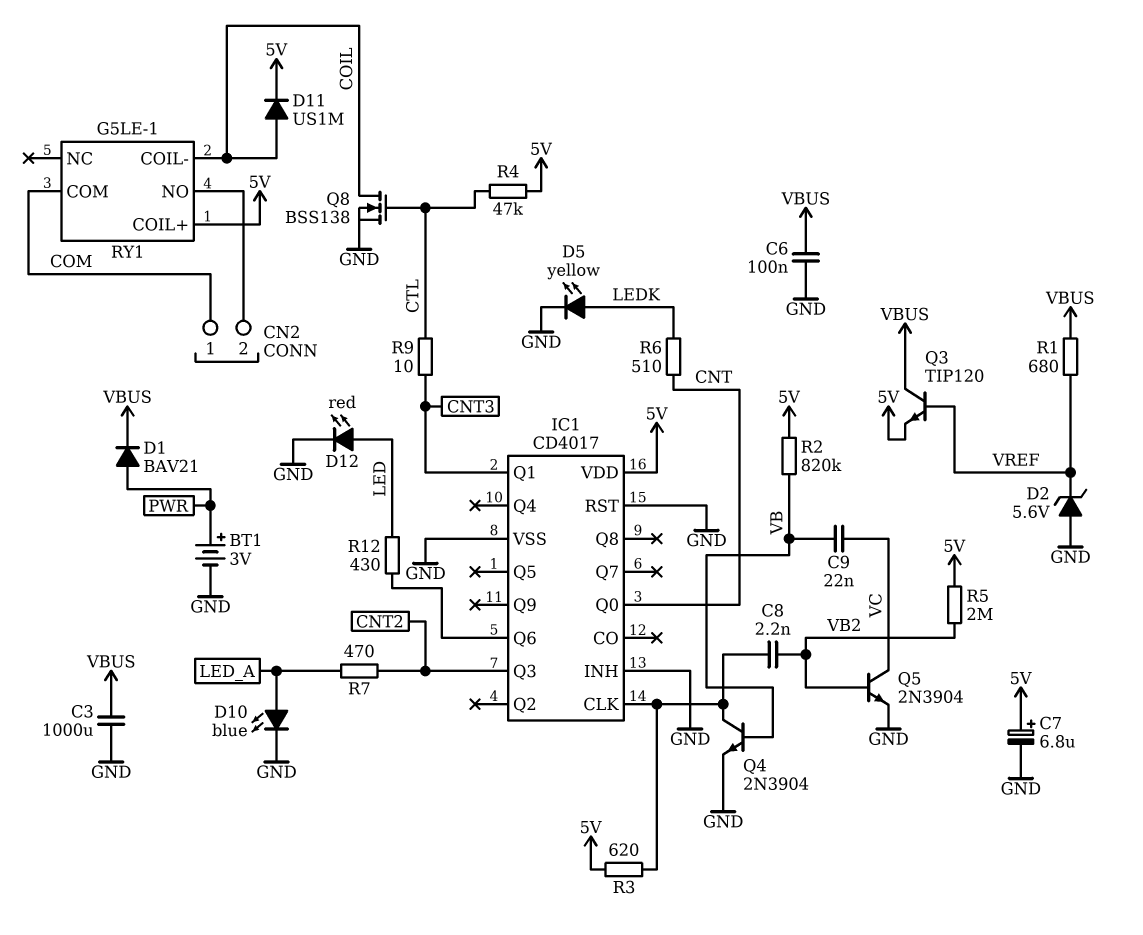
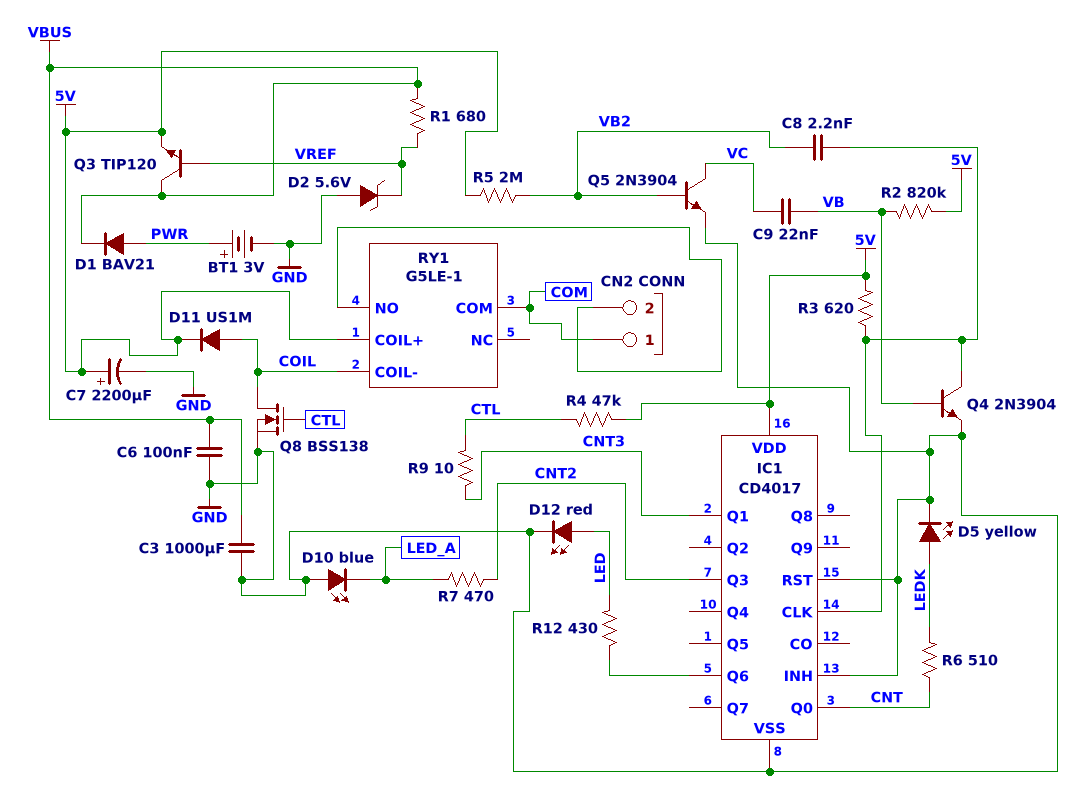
C7: 6.8uF (plus 5V, minus GND) -> 2200uF (plus 5V, minus GND)
D10: LED blue (A LED_A, K GND) -> LED blue (A GND, K LED_A)

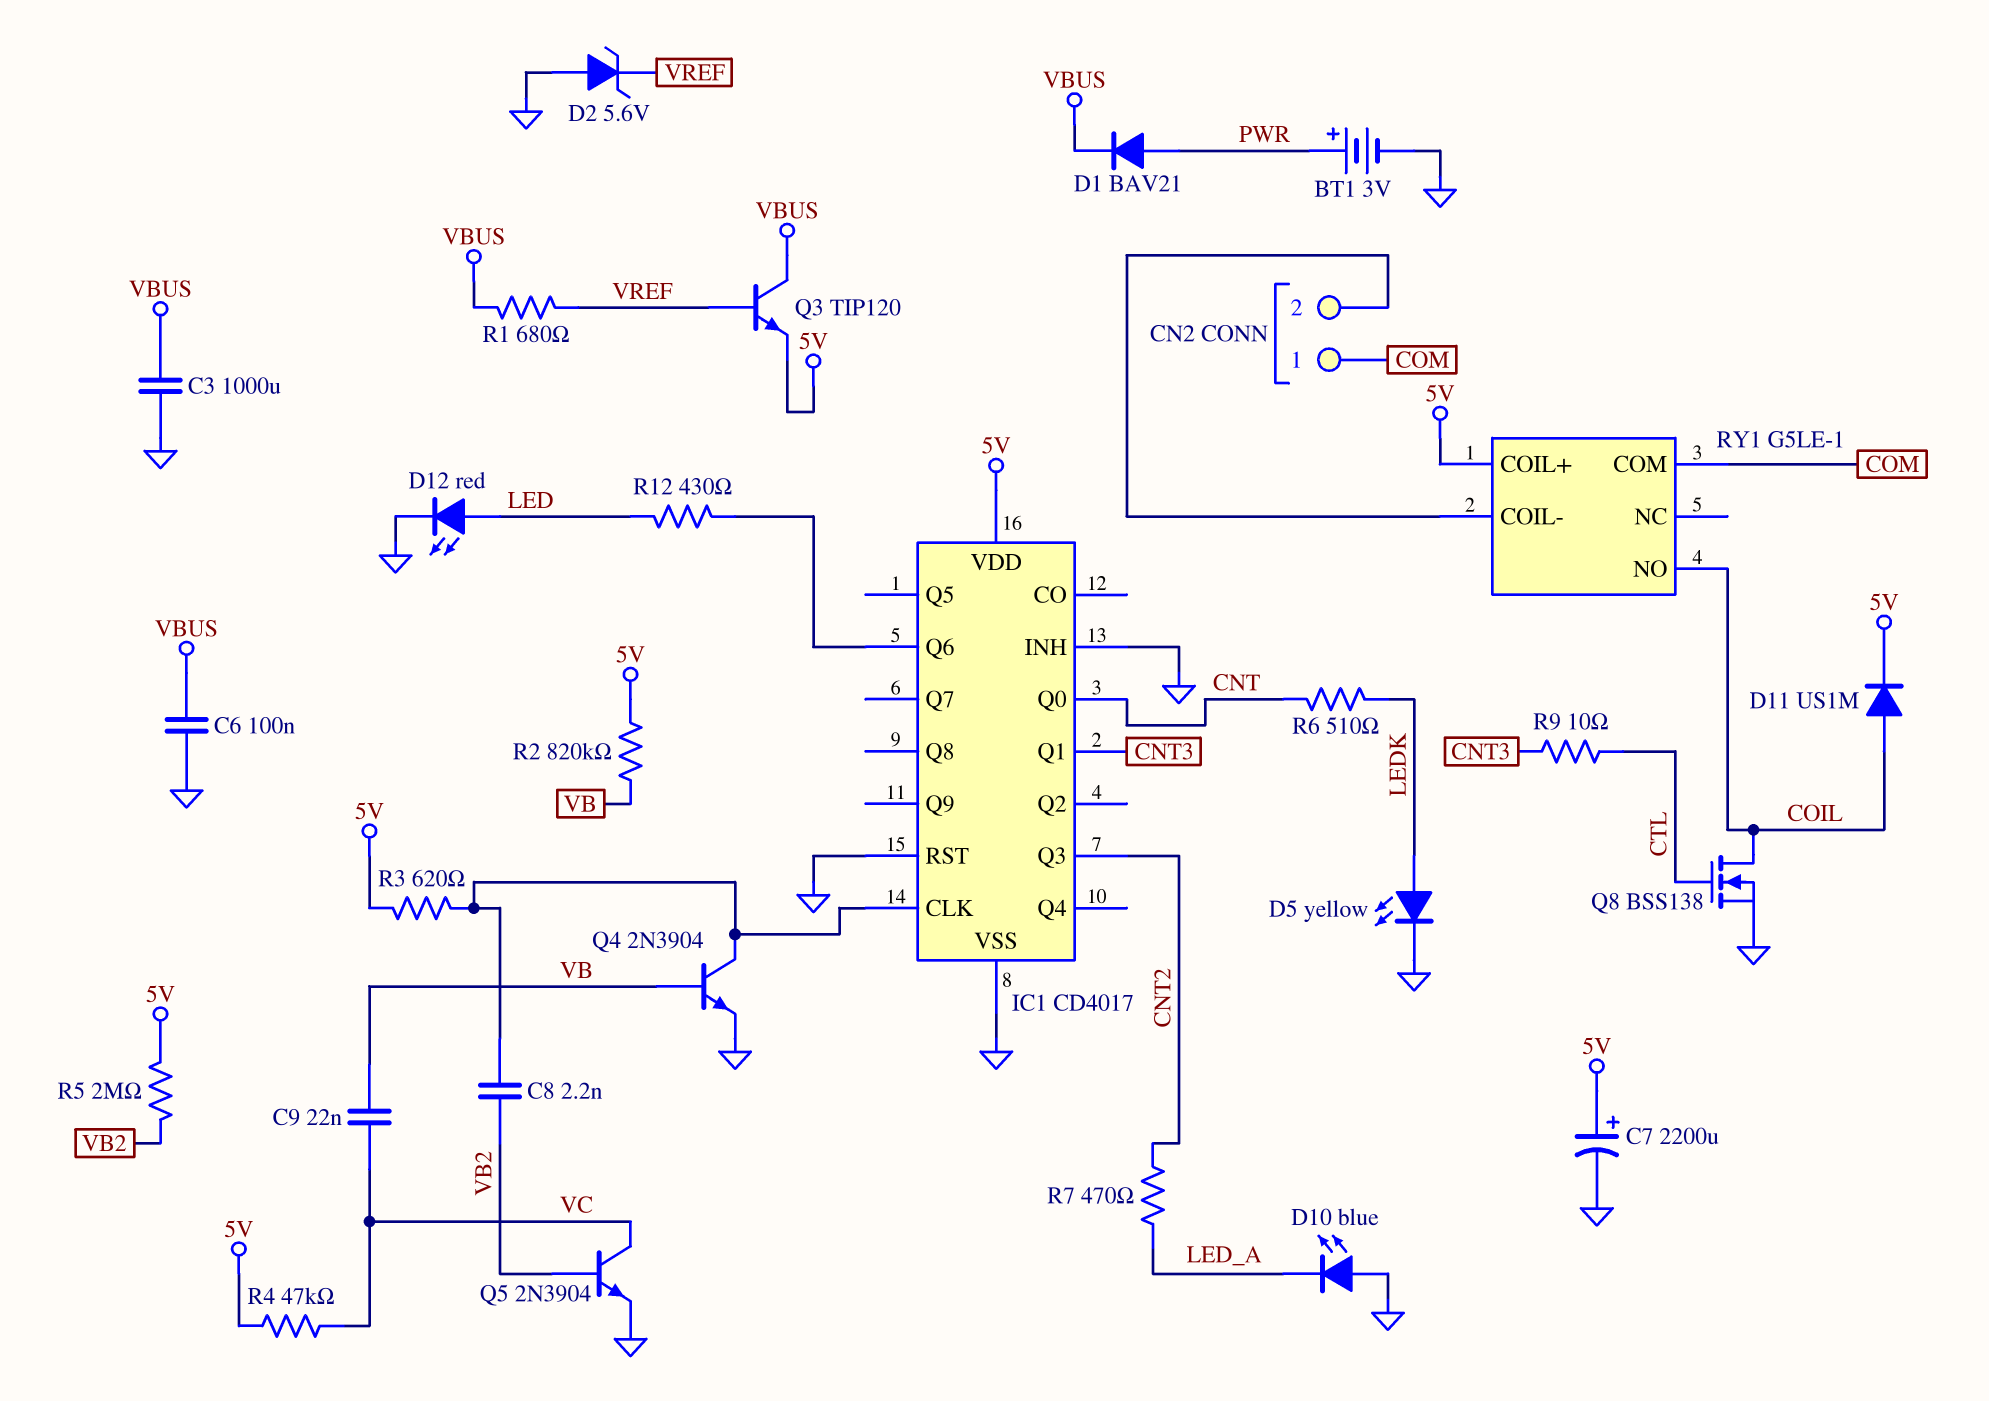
R4: 47k (5V, CTL) -> 47k (5V, VC)
RY1 pin COIL-: COIL -> CN2/2
RY1 pin NO: CN2/2 -> COIL

